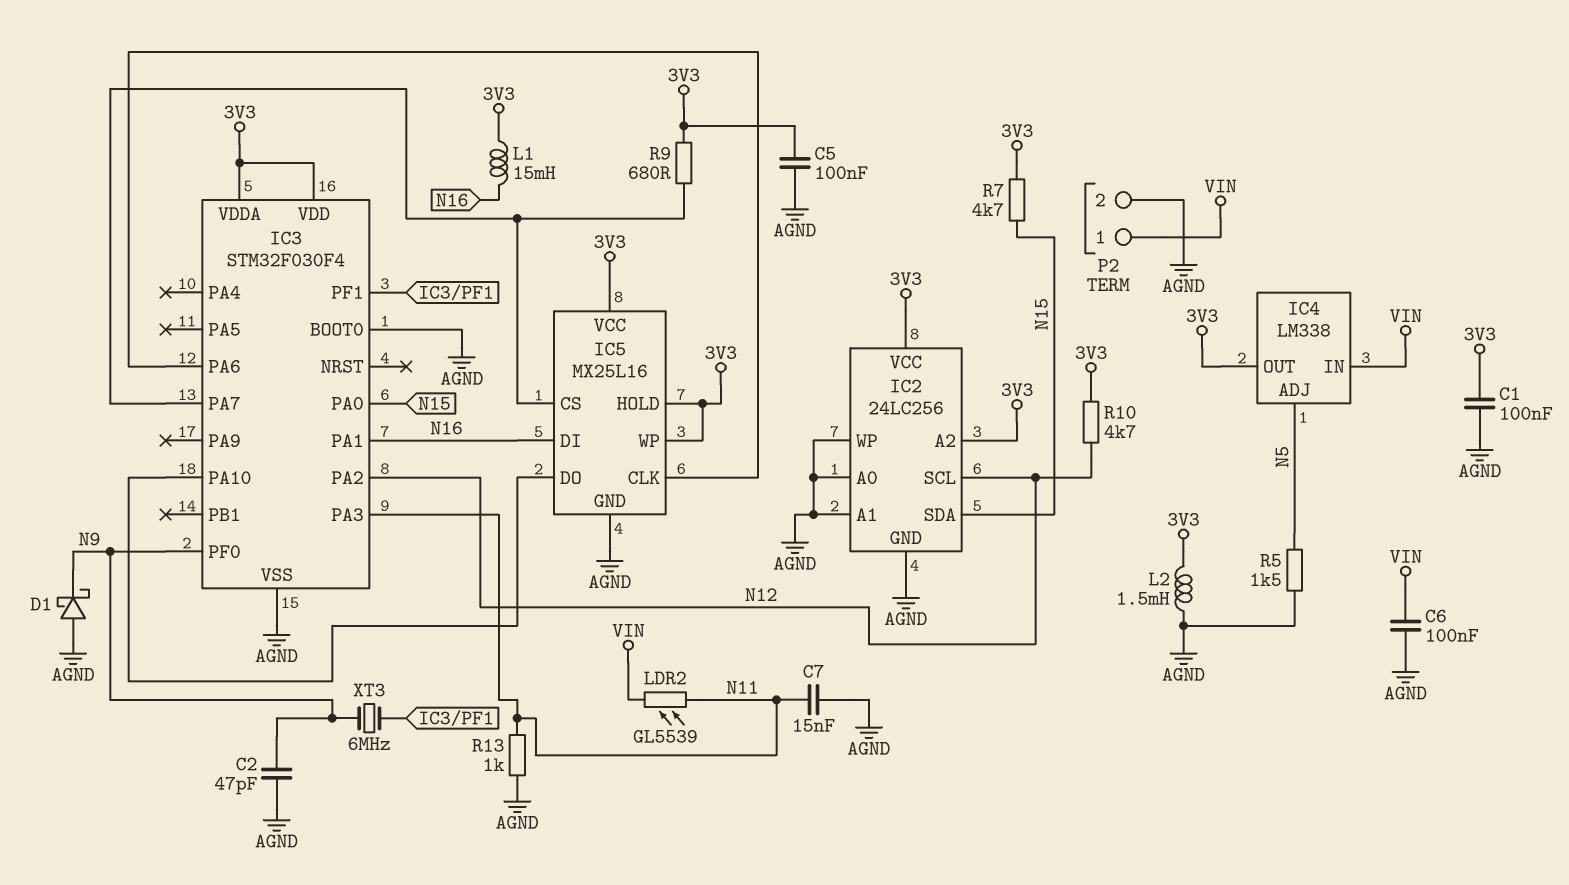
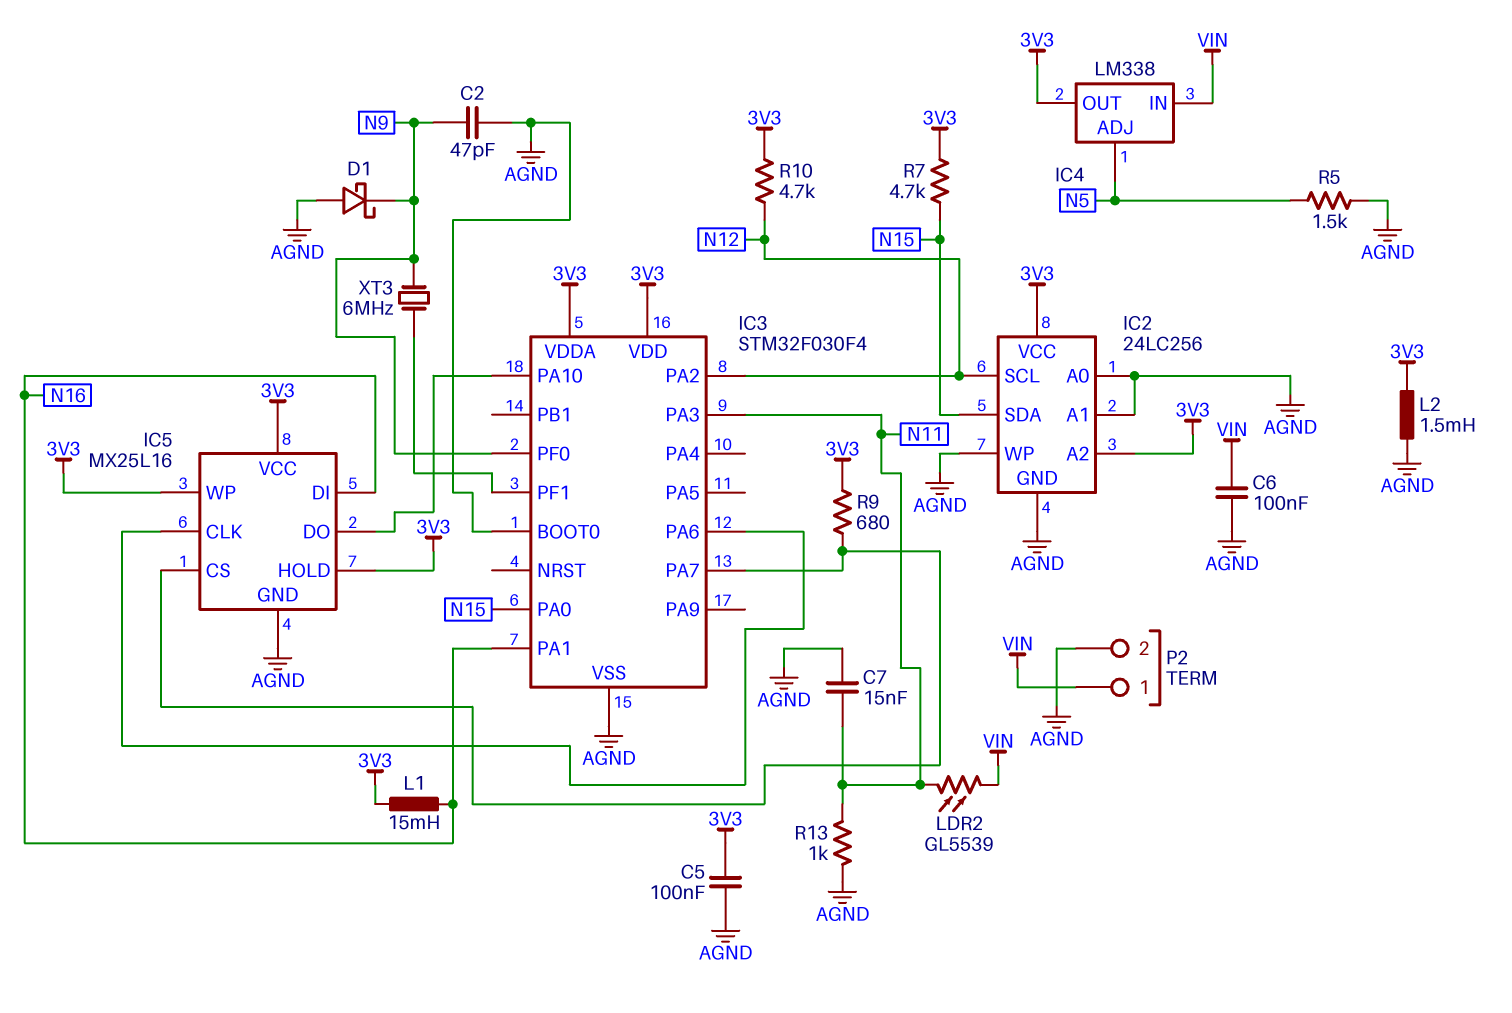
C1: 100nF (3V3, AGND) -> none

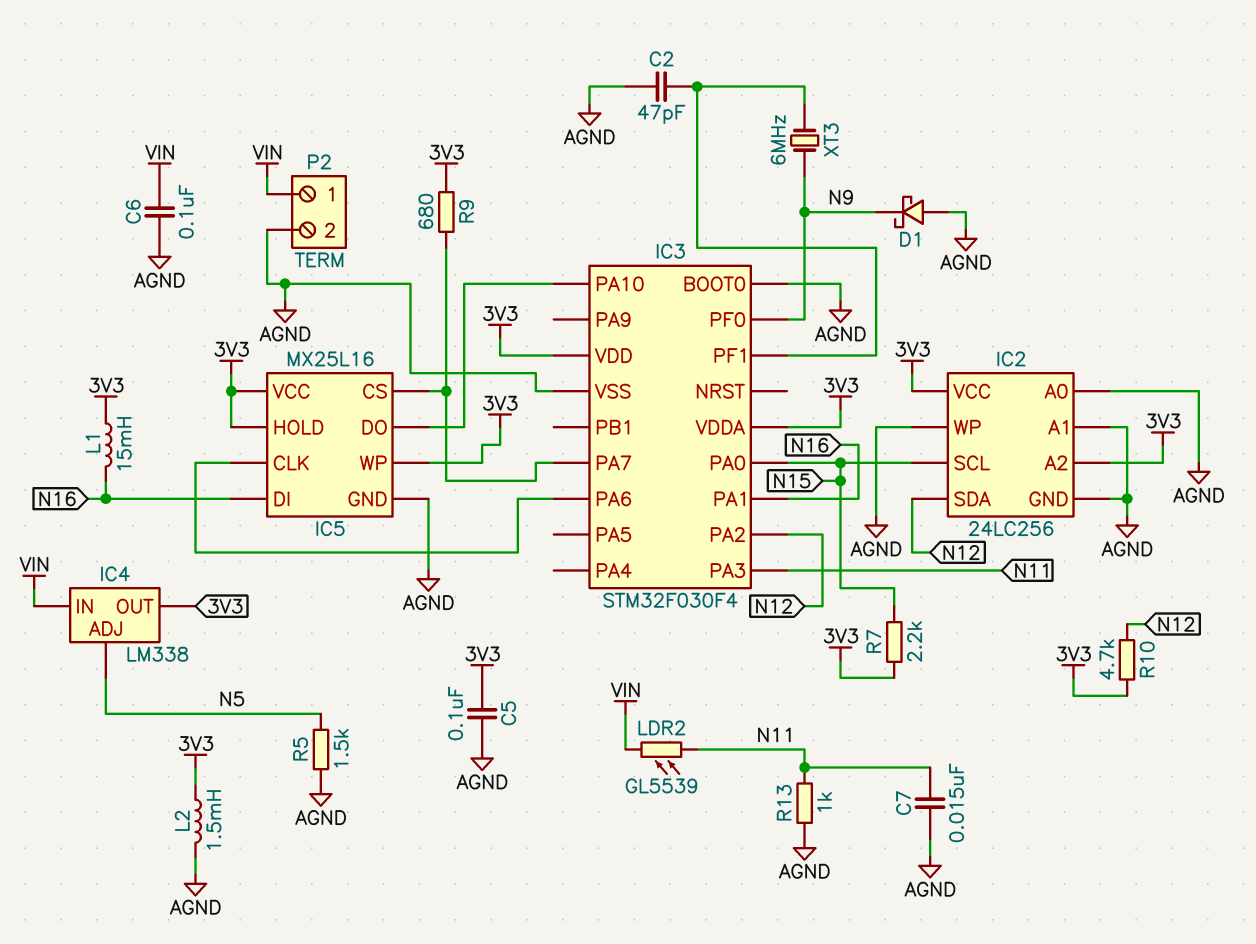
C2: 47pF (AGND, N9) -> 47pF (AGND, IC3/PF1)
IC2 pin SCL: N12 -> N15
IC2 pin SDA: N15 -> N12
R7: 4.7k (3V3, N15) -> 2.2k (3V3, N15)

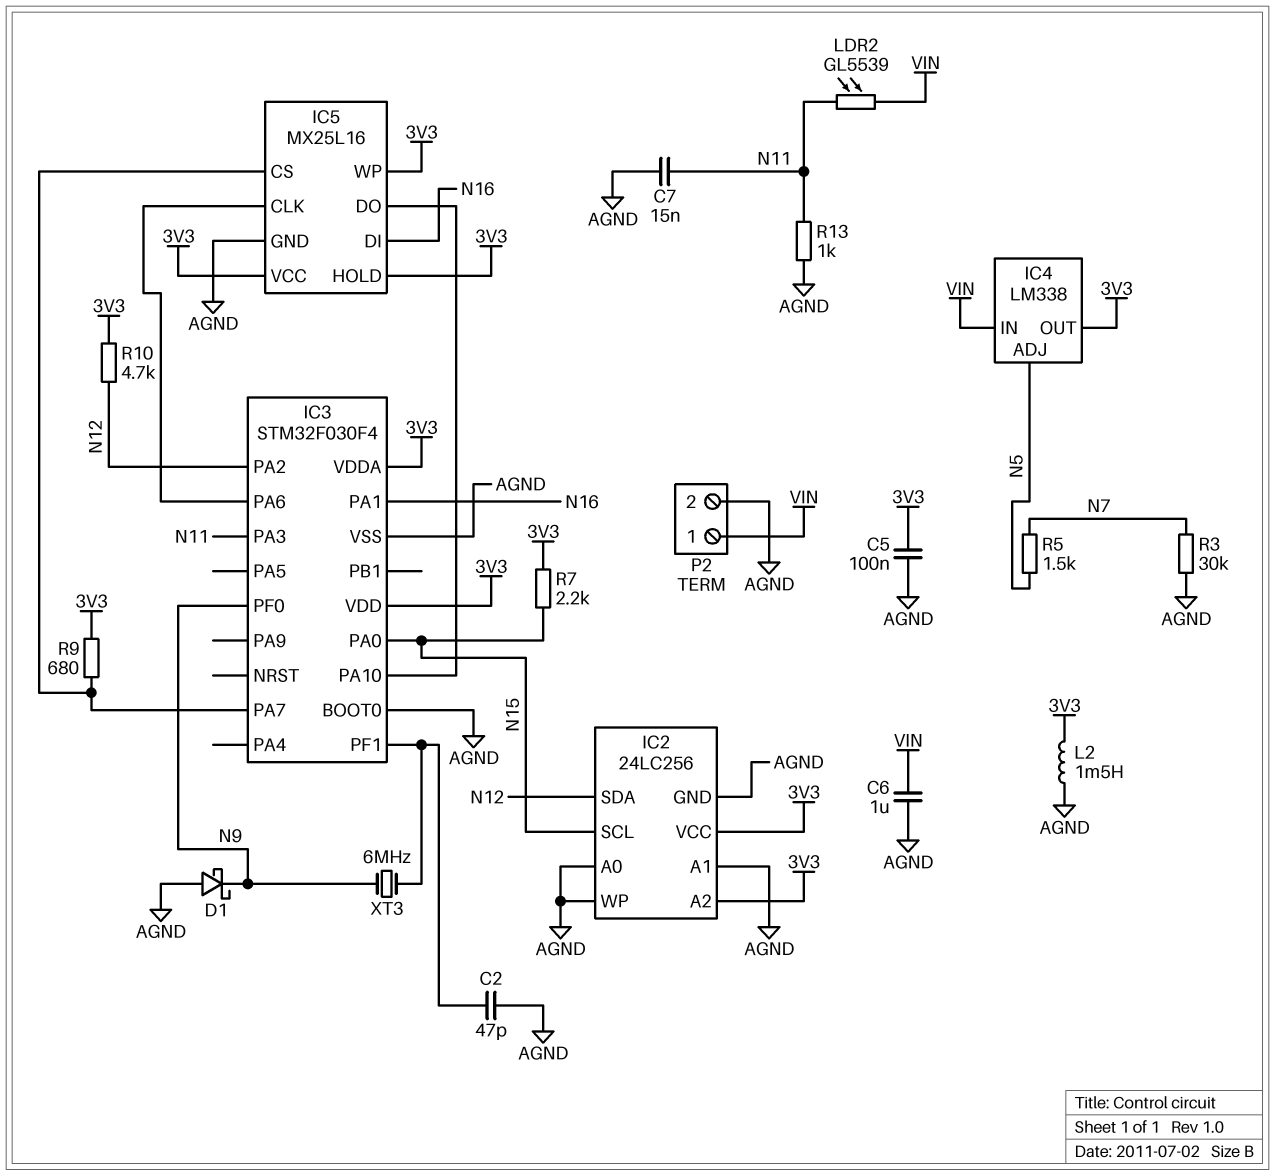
C6: 100nF (AGND, VIN) -> 1uF (AGND, VIN)
L1: 15mH (3V3, N16) -> none
R3: none -> 30k (AGND, N7)
R5: 1.5k (AGND, N5) -> 1.5k (N5, N7)

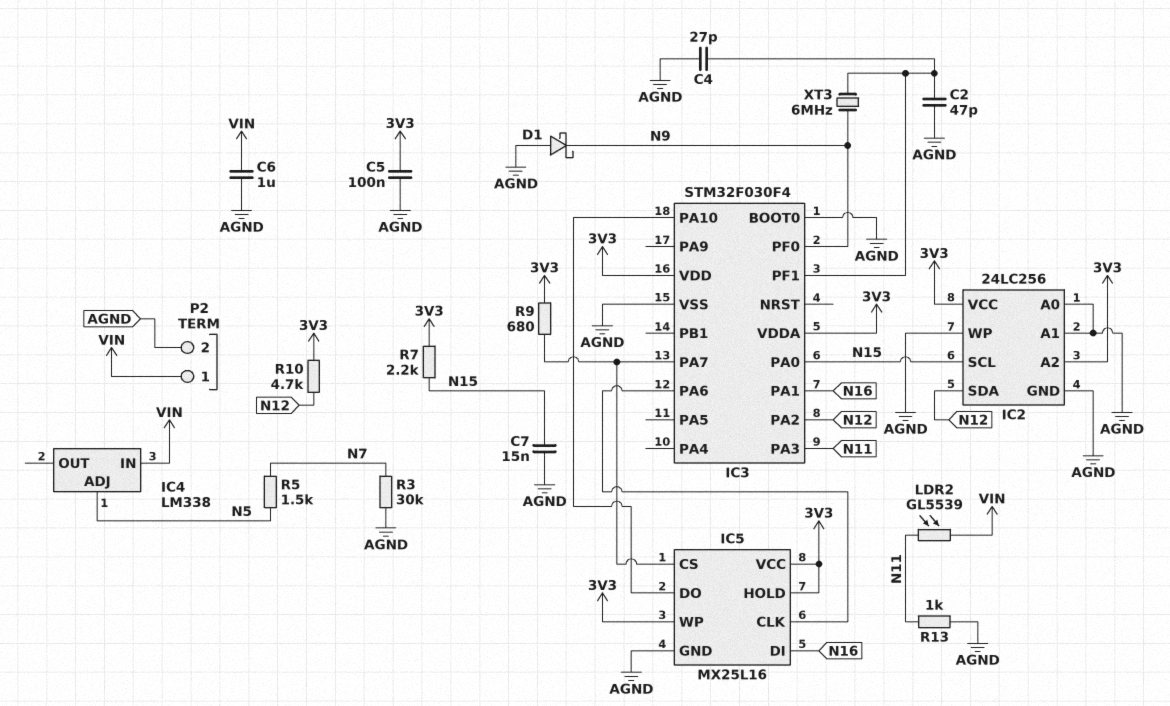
C4: none -> 27pF (AGND, IC3/PF1)
C7: 15nF (AGND, N11) -> 15nF (AGND, N15)
IC4 pin OUT: 3V3 -> none
L2: 1.5mH (3V3, AGND) -> none

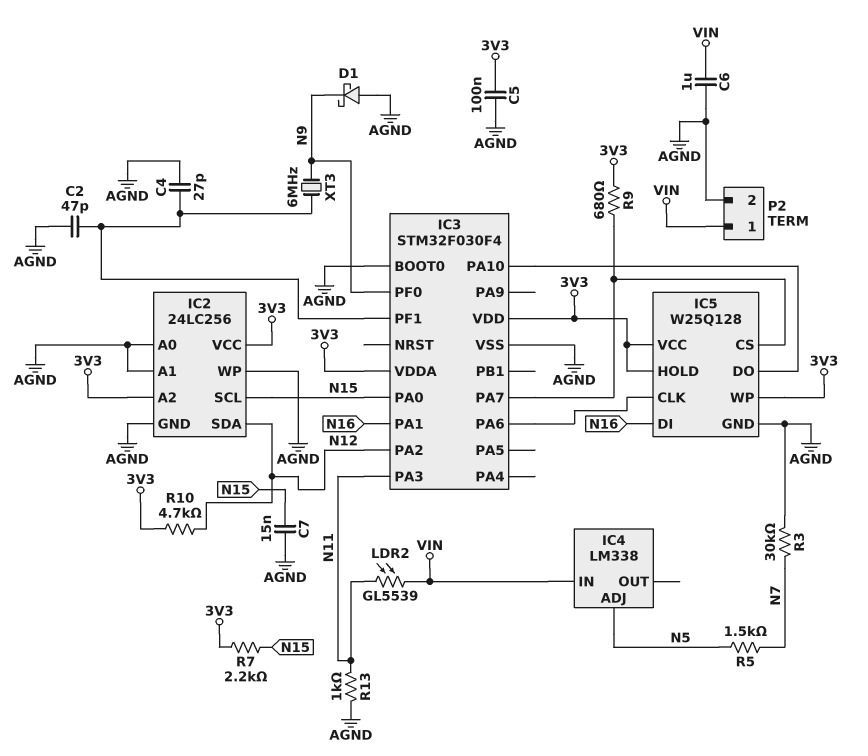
IC5: MX25L16 -> W25Q128

